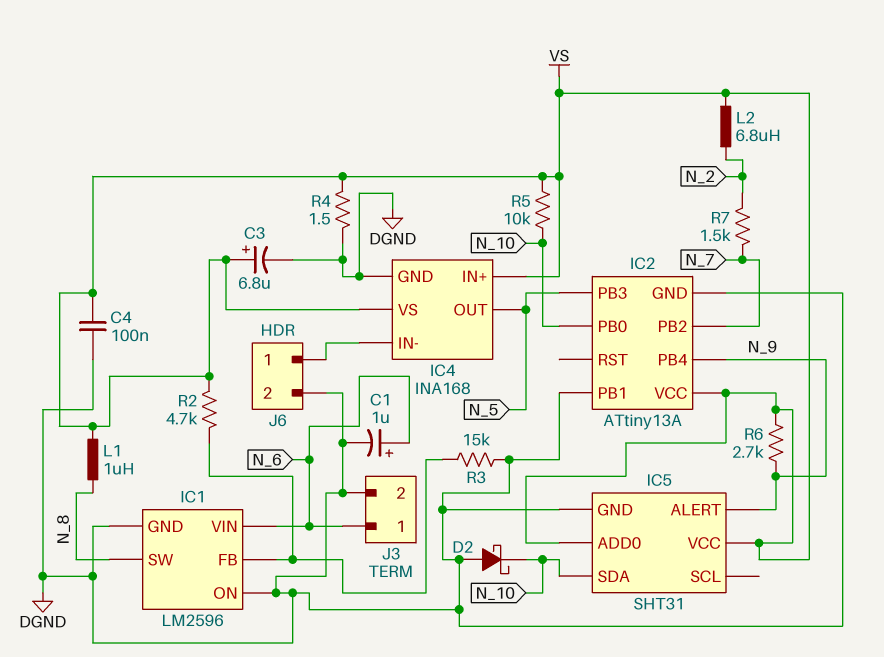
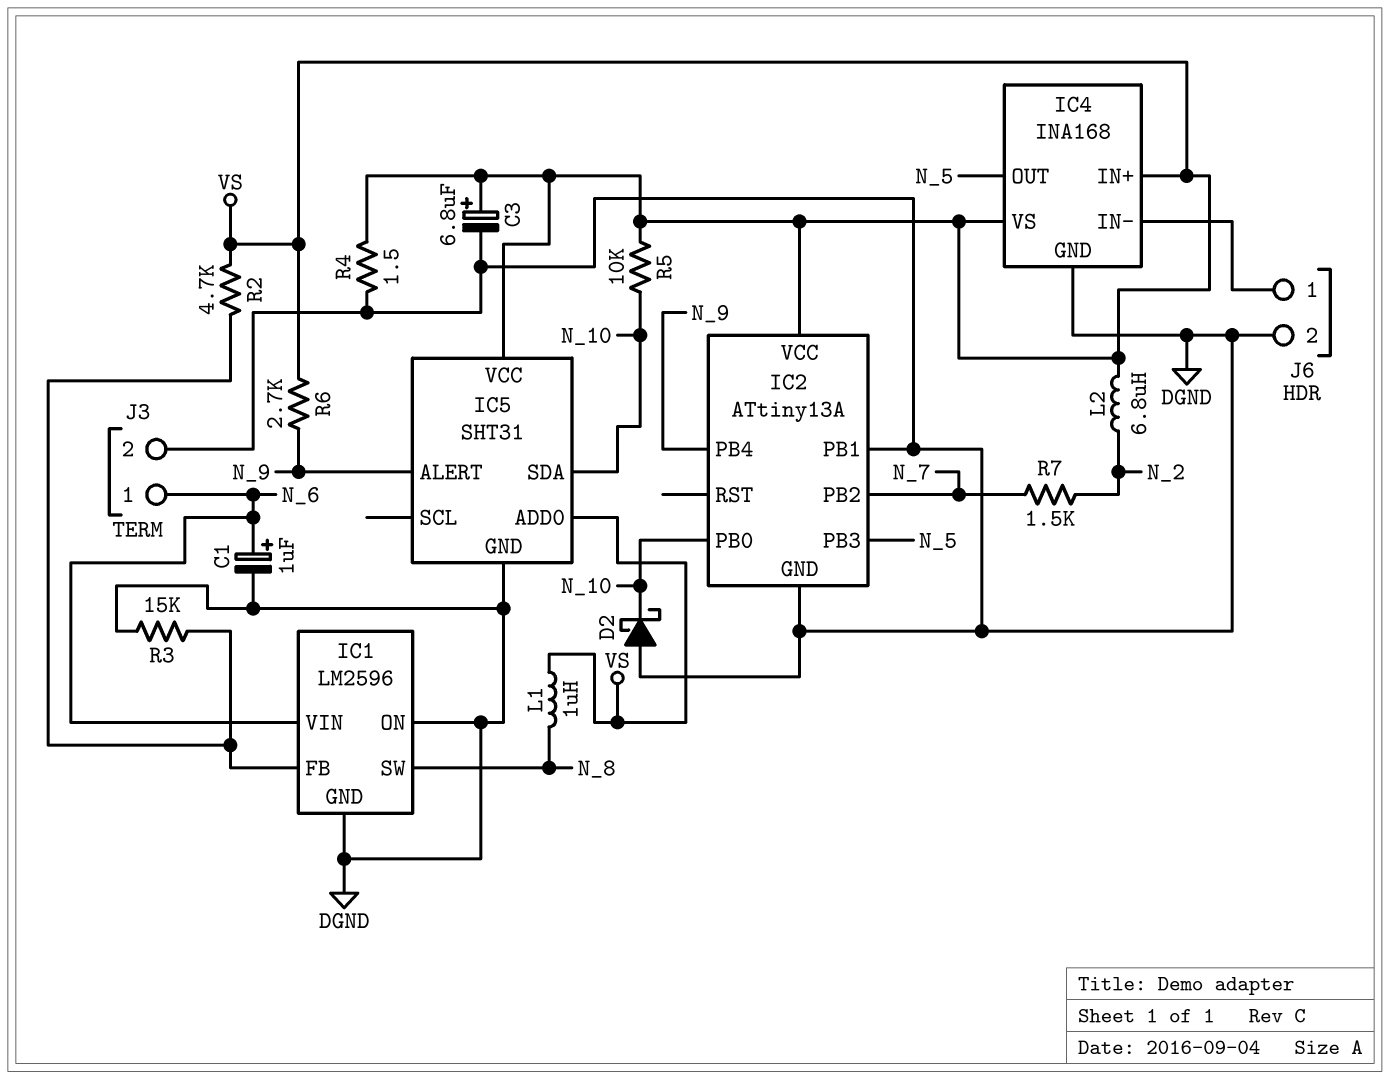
C4: 100nF (DGND, VS) -> none

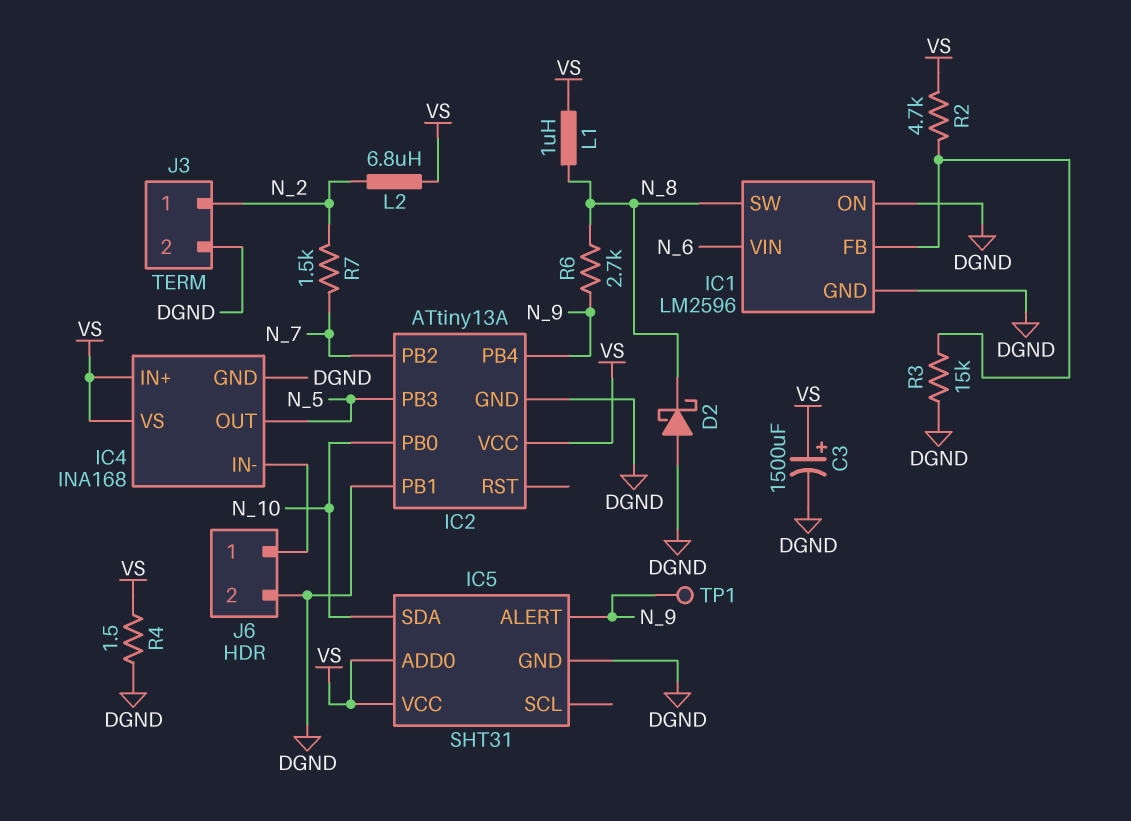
C1: 1uF (plus N_6, minus DGND) -> none
C3: 6.8uF (plus VS, minus DGND) -> 1500uF (plus VS, minus DGND)
D2: schottky (A DGND, K N_10) -> schottky (A DGND, K N_8)
J3 pin 1: N_6 -> N_2
R5: 10k (N_10, VS) -> none
R6: 2.7k (N_9, VS) -> 2.7k (N_8, N_9)
TP1: none -> test point (N_9)

